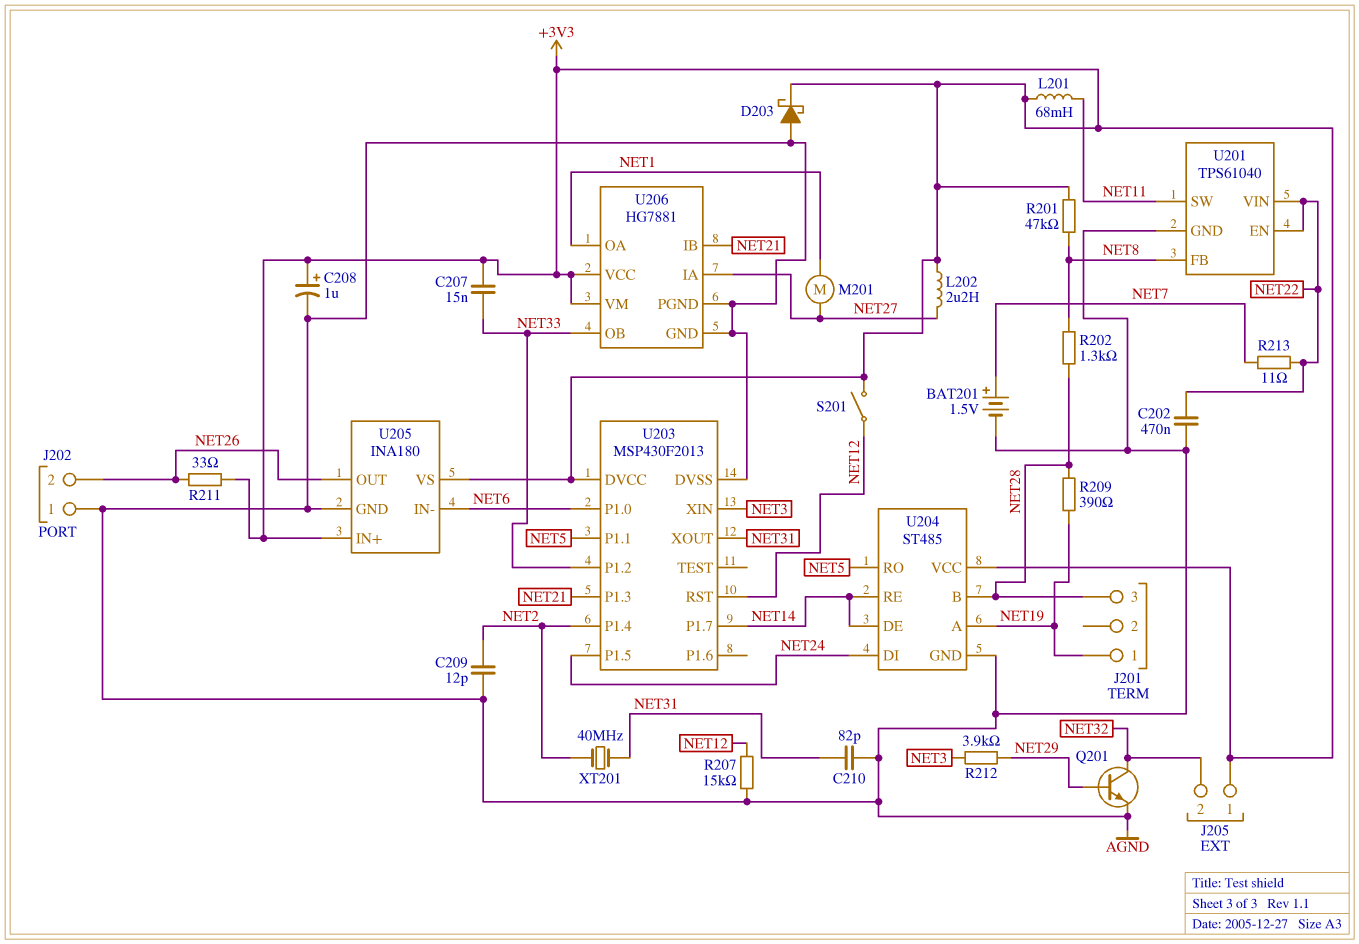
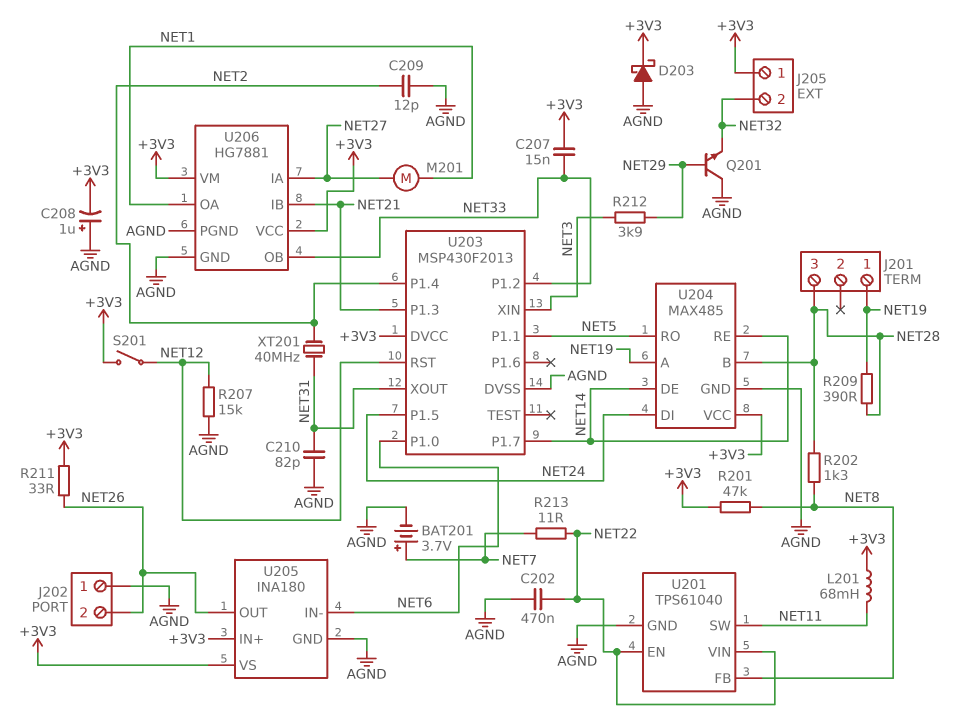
BAT201: 1.5V (plus NET7, minus AGND) -> 3.7V (plus NET7, minus AGND)
C208: 1uF (plus +3V3, minus AGND) -> 1uF (plus AGND, minus +3V3)
L202: 2.2uH (+3V3, NET27) -> none
Q201: NPN (B NET29, C NET32, E AGND) -> NPN (B NET29, C AGND, E NET32)
U204: ST485 -> MAX485

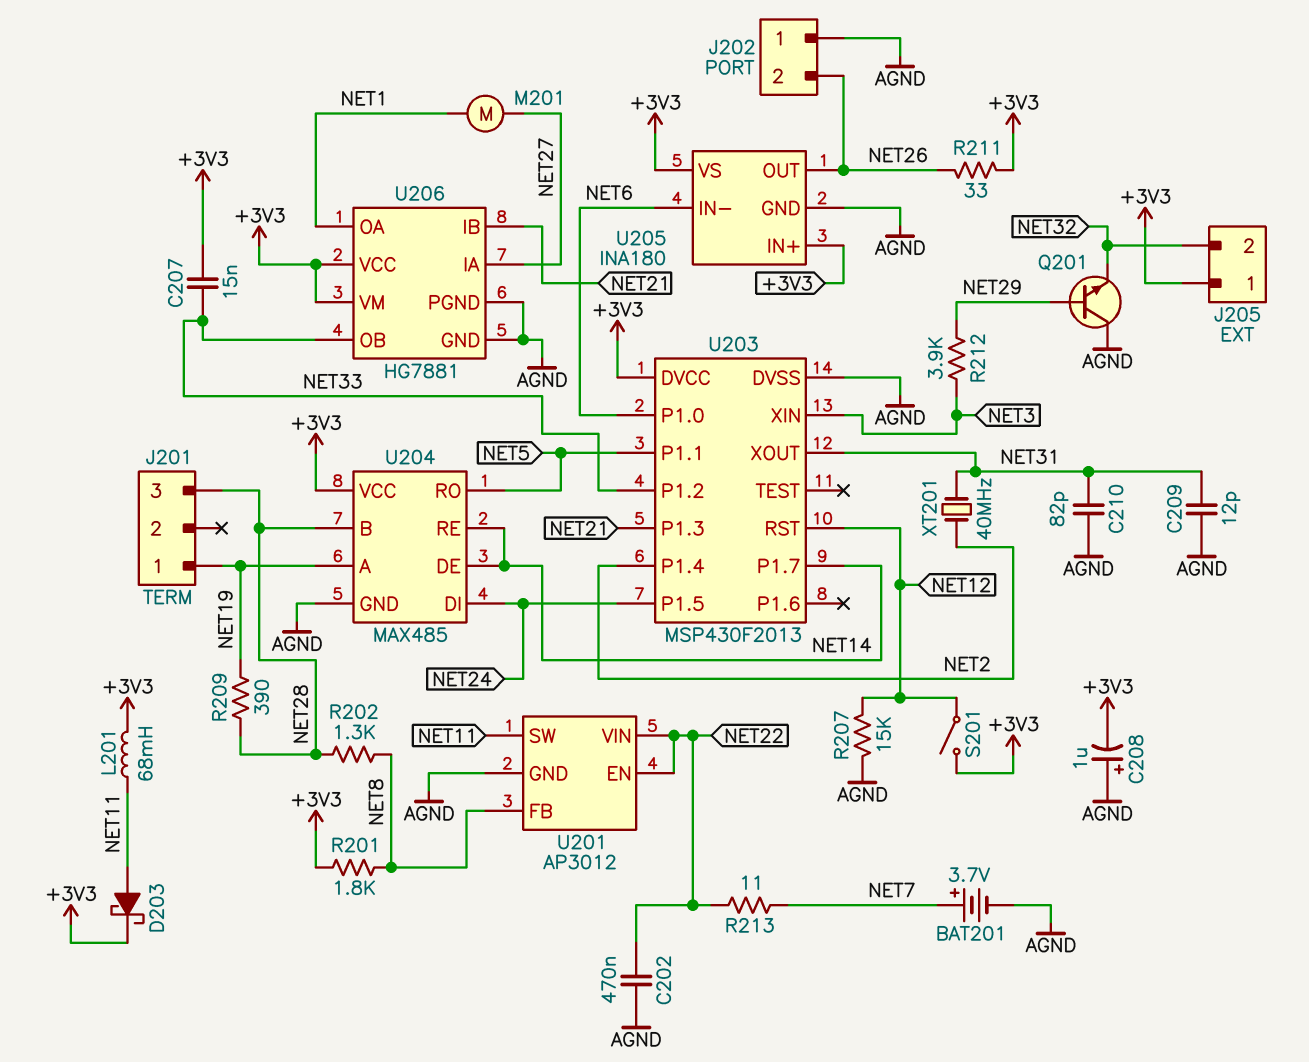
C209: 12pF (AGND, NET2) -> 12pF (AGND, NET31)
D203: schottky (A AGND, K +3V3) -> schottky (A NET11, K +3V3)
R201: 47k (+3V3, NET8) -> 1.8k (+3V3, NET8)
U201: TPS61040 -> AP3012

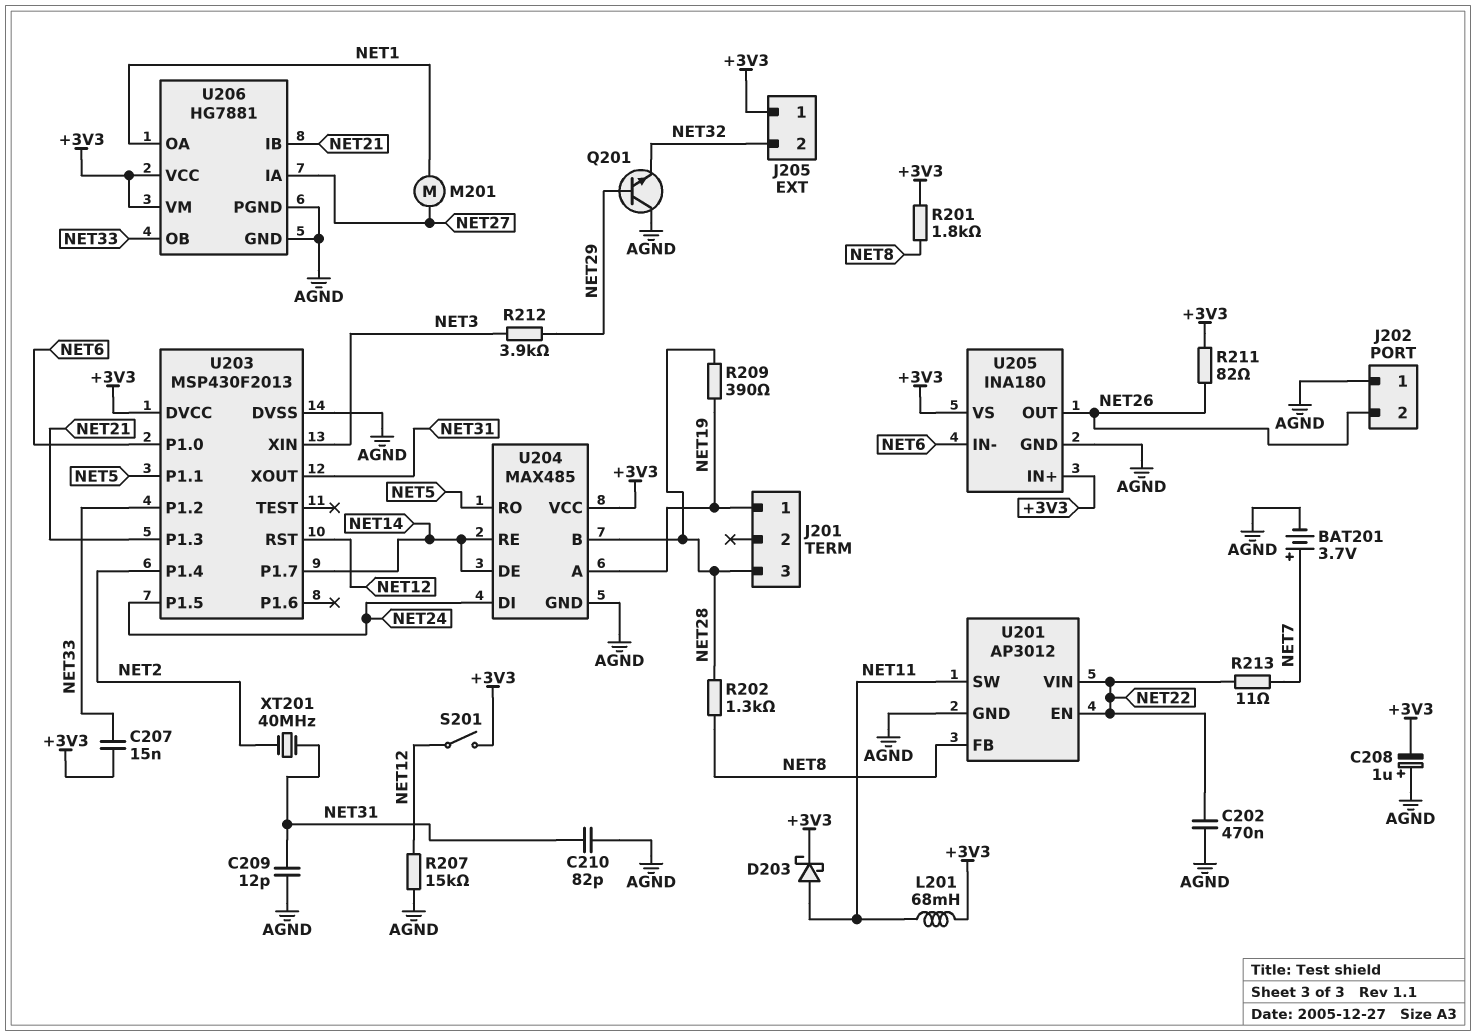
R211: 33 (+3V3, NET26) -> 82 (+3V3, NET26)

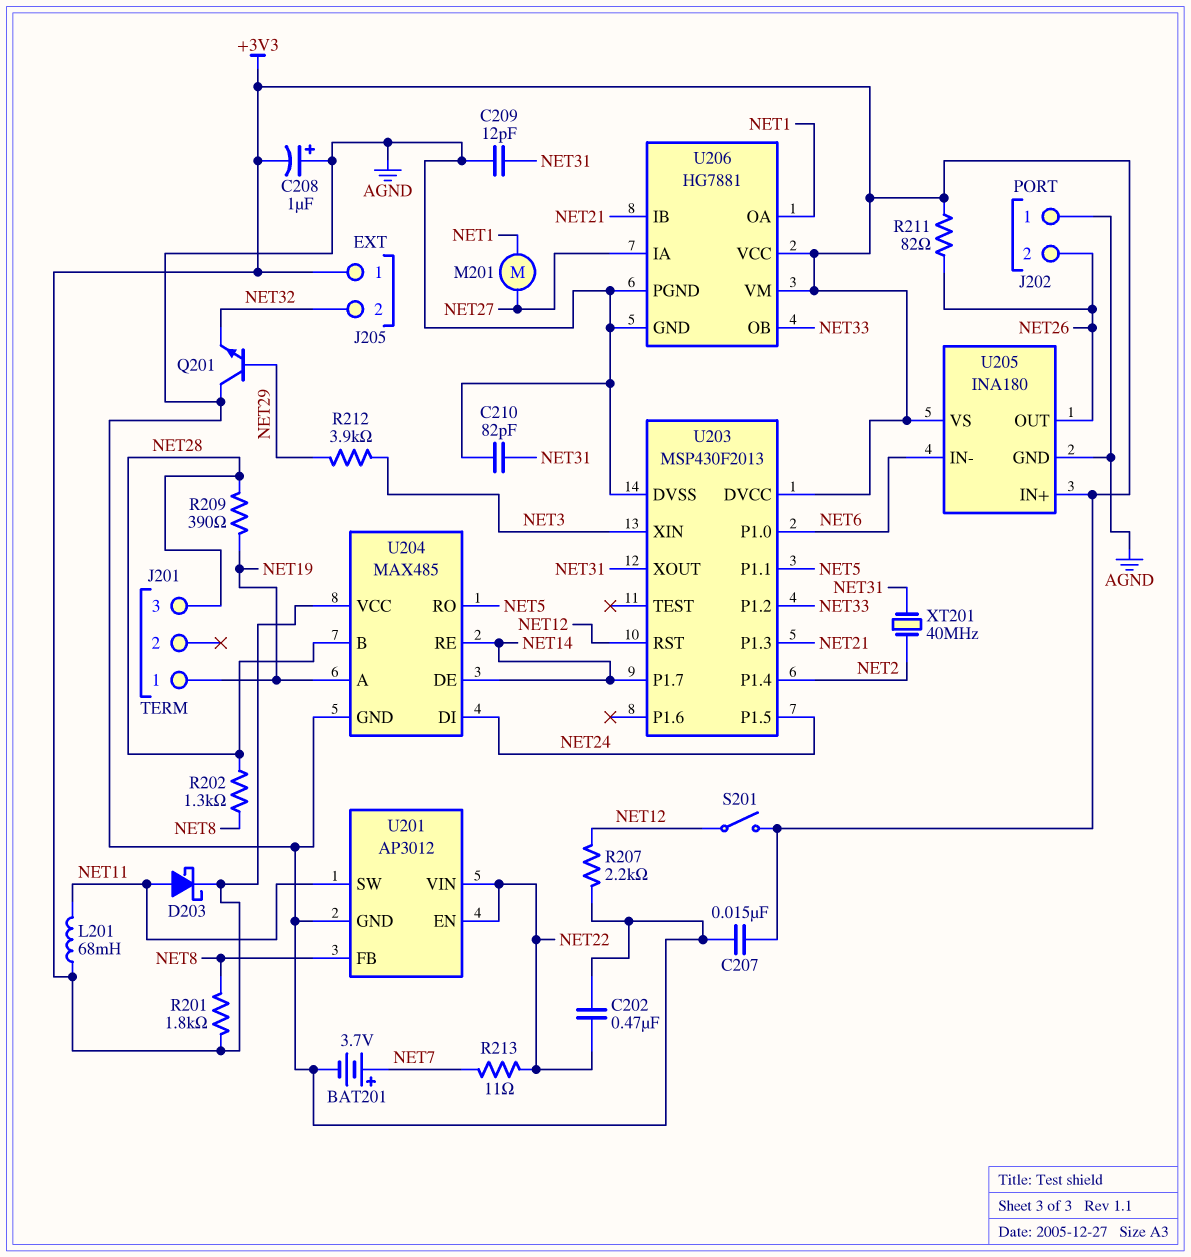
C207: 15nF (+3V3, NET33) -> 15nF (+3V3, AGND)
R207: 15k (AGND, NET12) -> 2.2k (AGND, NET12)

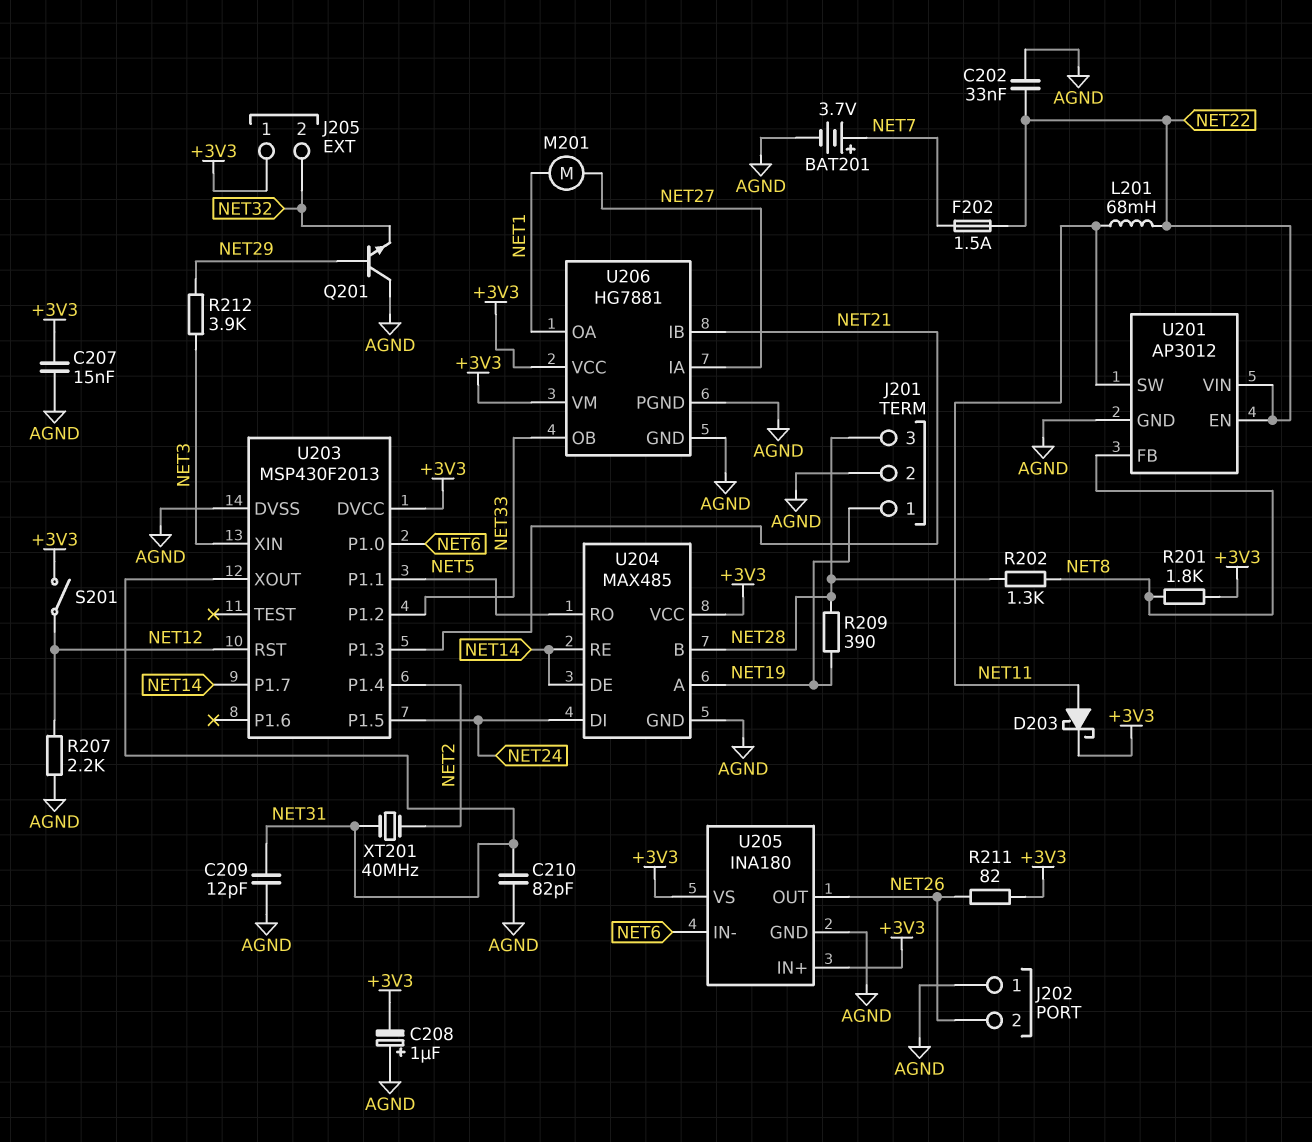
C202: 470nF (AGND, NET22) -> 33nF (AGND, NET22)
F202: none -> 1.5A (NET7, NET22)
J201 pin 2: none -> AGND
L201: 68mH (+3V3, NET11) -> 68mH (NET11, NET22)
R213: 11 (NET7, NET22) -> none

